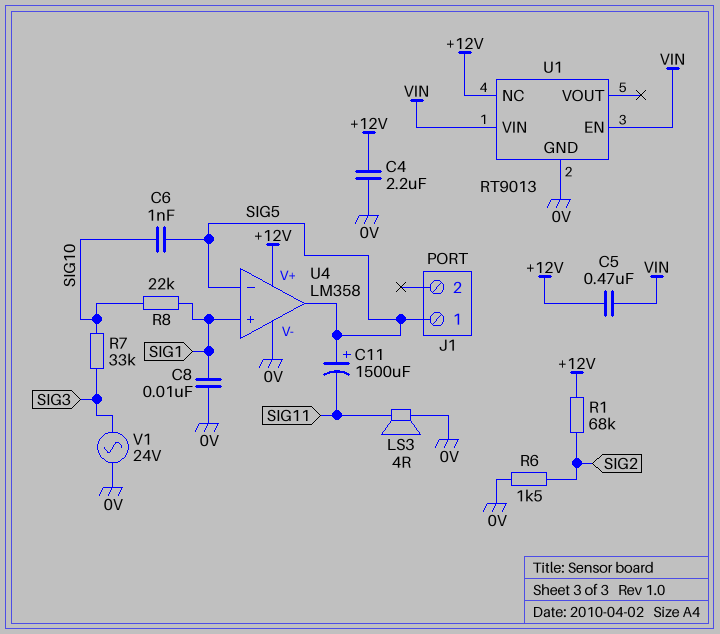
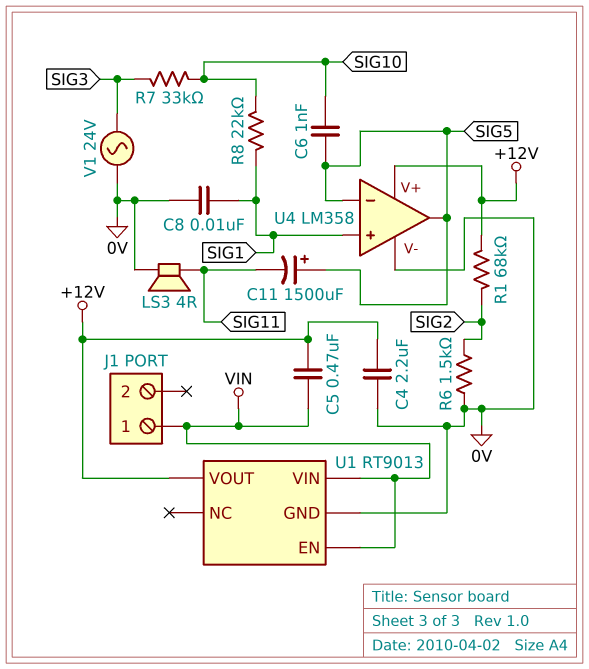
J1 pin 1: SIG5 -> VIN
U1 pin NC: +12V -> none
U1 pin VOUT: none -> +12V

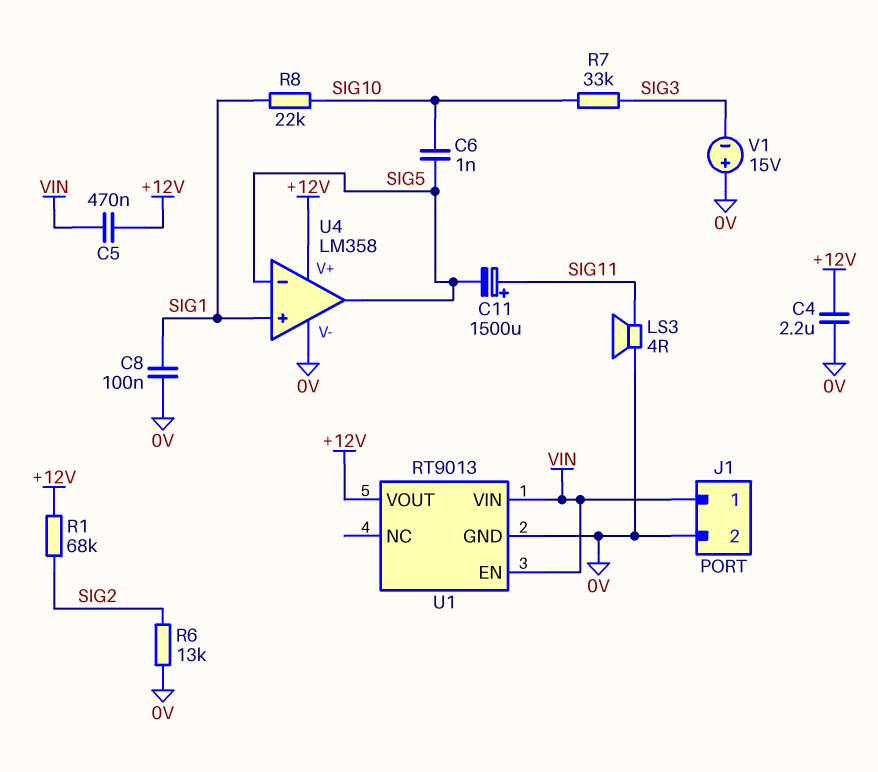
C8: 10nF (0V, SIG1) -> 100nF (0V, SIG1)
C11: 1500uF (plus SIG5, minus SIG11) -> 1500uF (plus SIG11, minus SIG5)
J1 pin 2: none -> 0V
R6: 1.5k (0V, SIG2) -> 13k (0V, SIG2)
V1: AC 24V (0V, SIG3) -> 15V (plus 0V, minus SIG3)

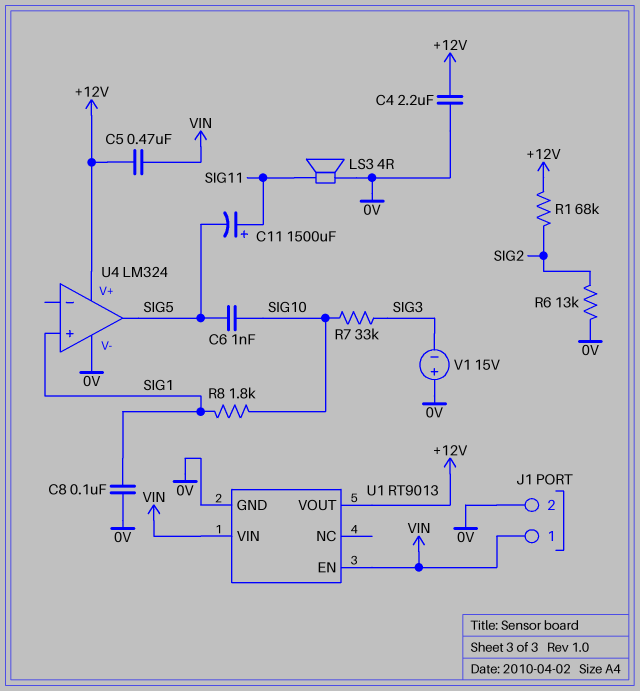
R8: 22k (SIG1, SIG10) -> 1.8k (SIG1, SIG10)
U4: LM358 -> LM324
U4 pin in-: SIG5 -> none

